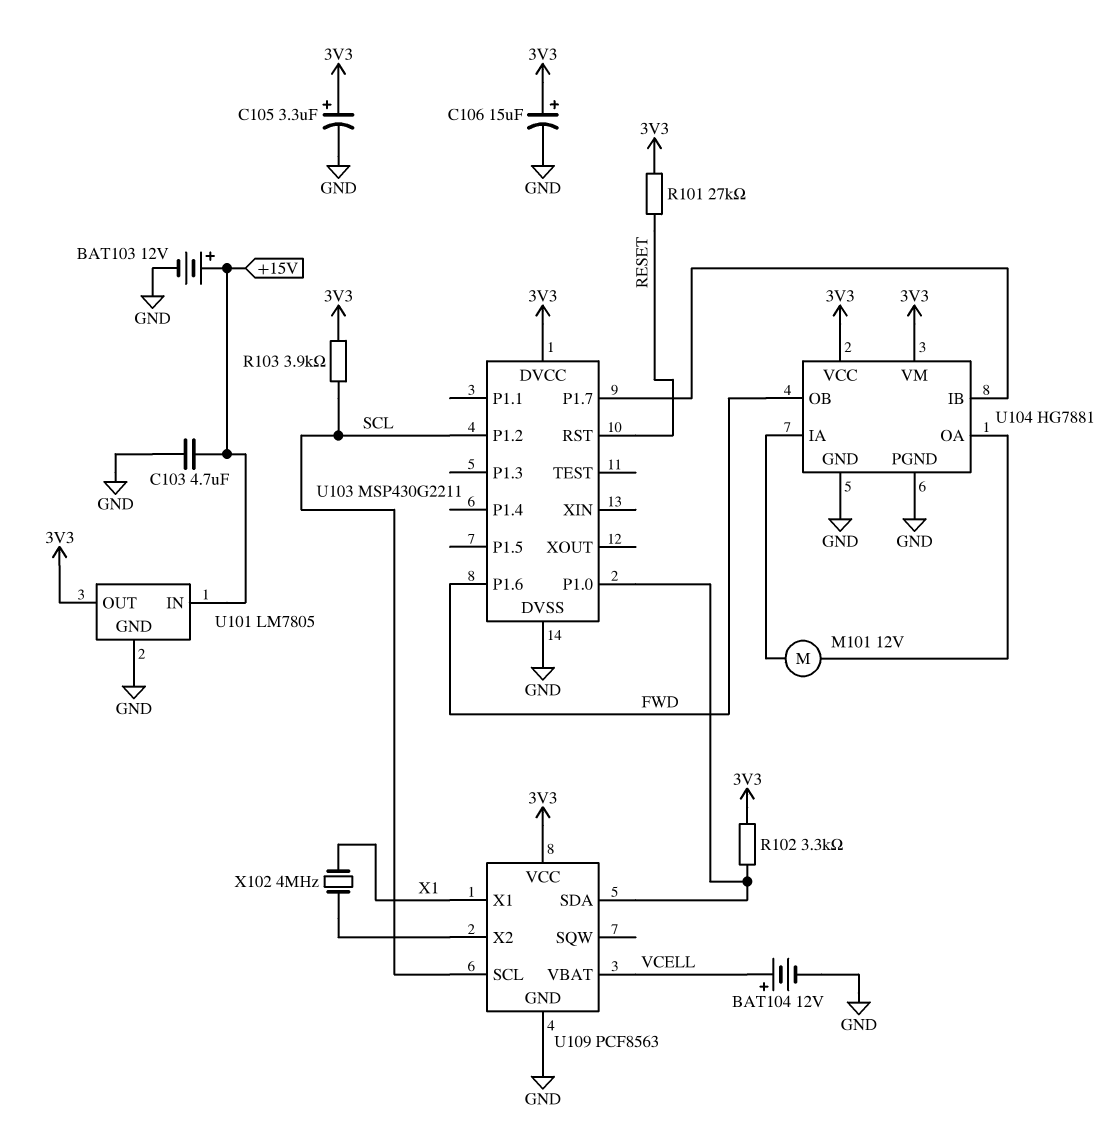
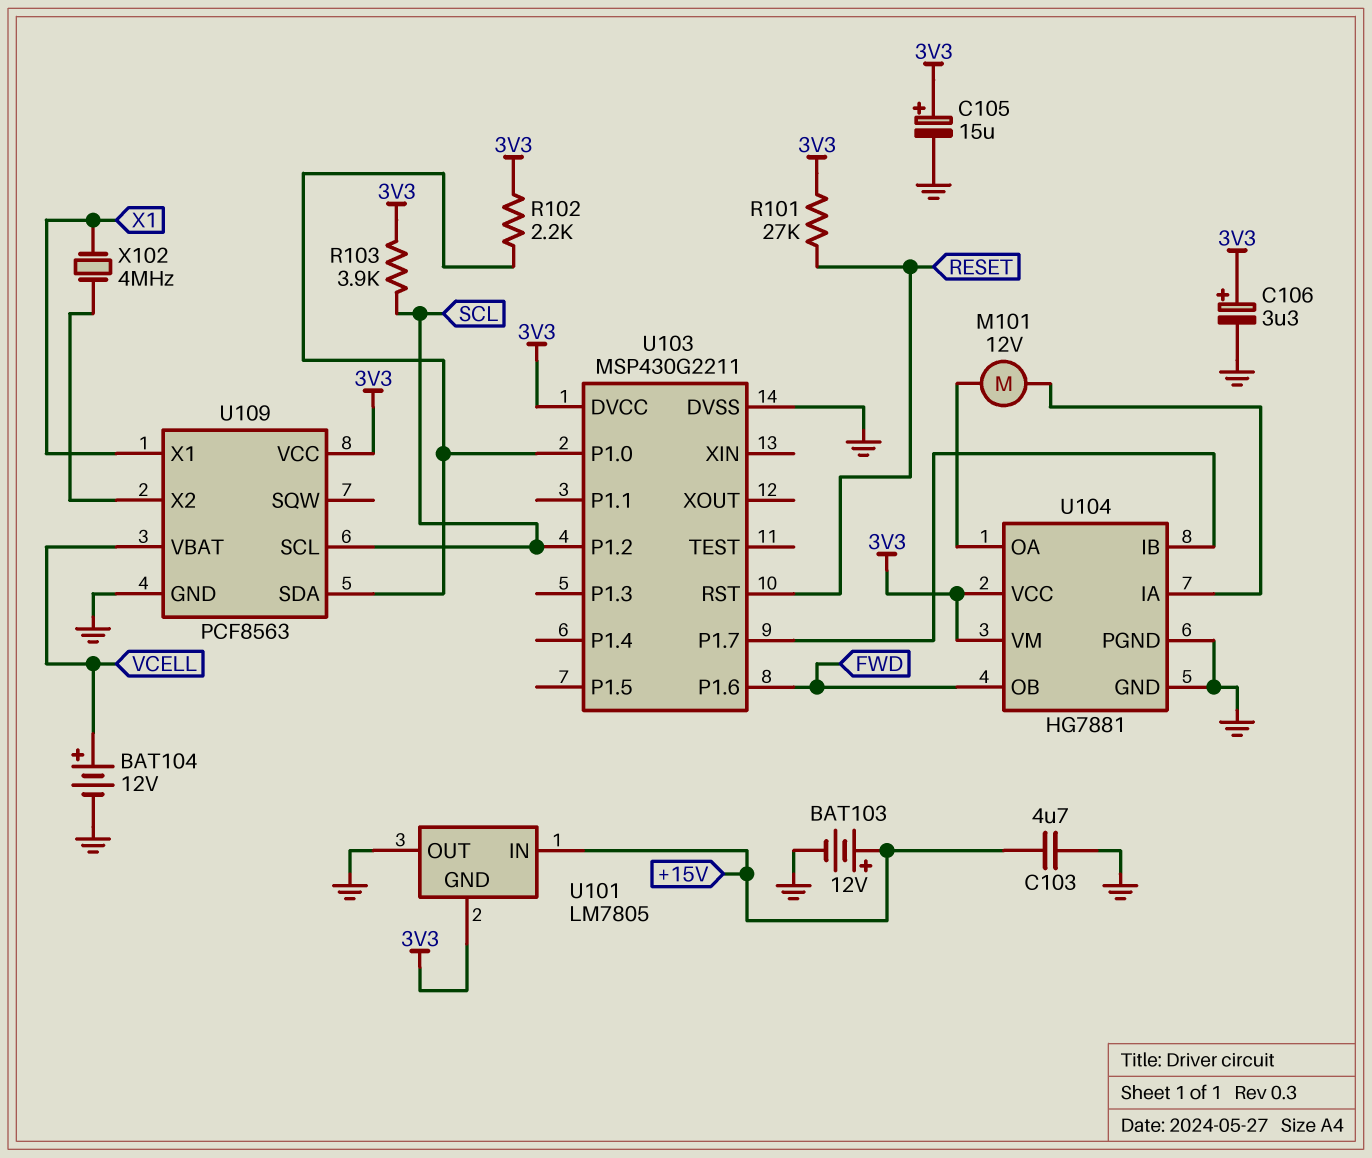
C105: 3.3uF (plus 3V3, minus GND) -> 15uF (plus 3V3, minus GND)
C106: 15uF (plus 3V3, minus GND) -> 3.3uF (plus 3V3, minus GND)
R102: 3.3k (3V3, U103/P1.0) -> 2.2k (3V3, U103/P1.0)
U101 pin GND: GND -> 3V3
U101 pin OUT: 3V3 -> GND

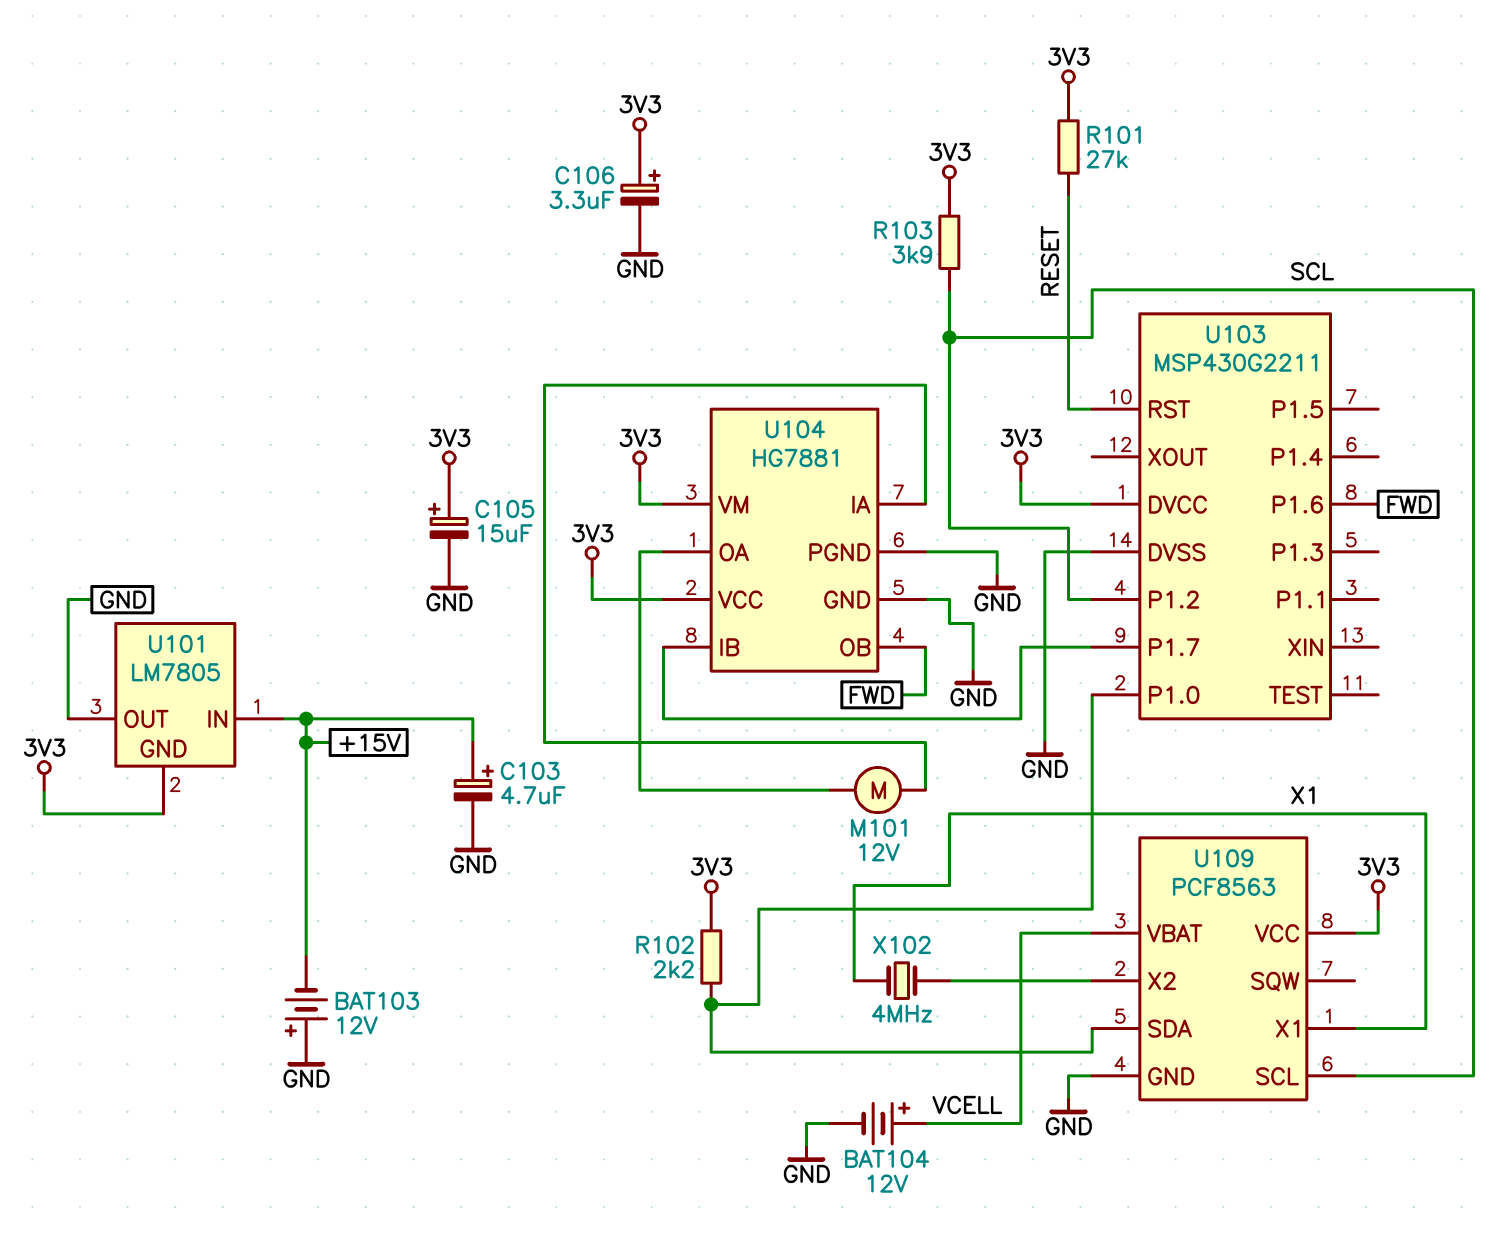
BAT103: 12V (plus +15V, minus GND) -> 12V (plus GND, minus +15V)
C103: 4.7uF (+15V, GND) -> 4.7uF (plus +15V, minus GND)

